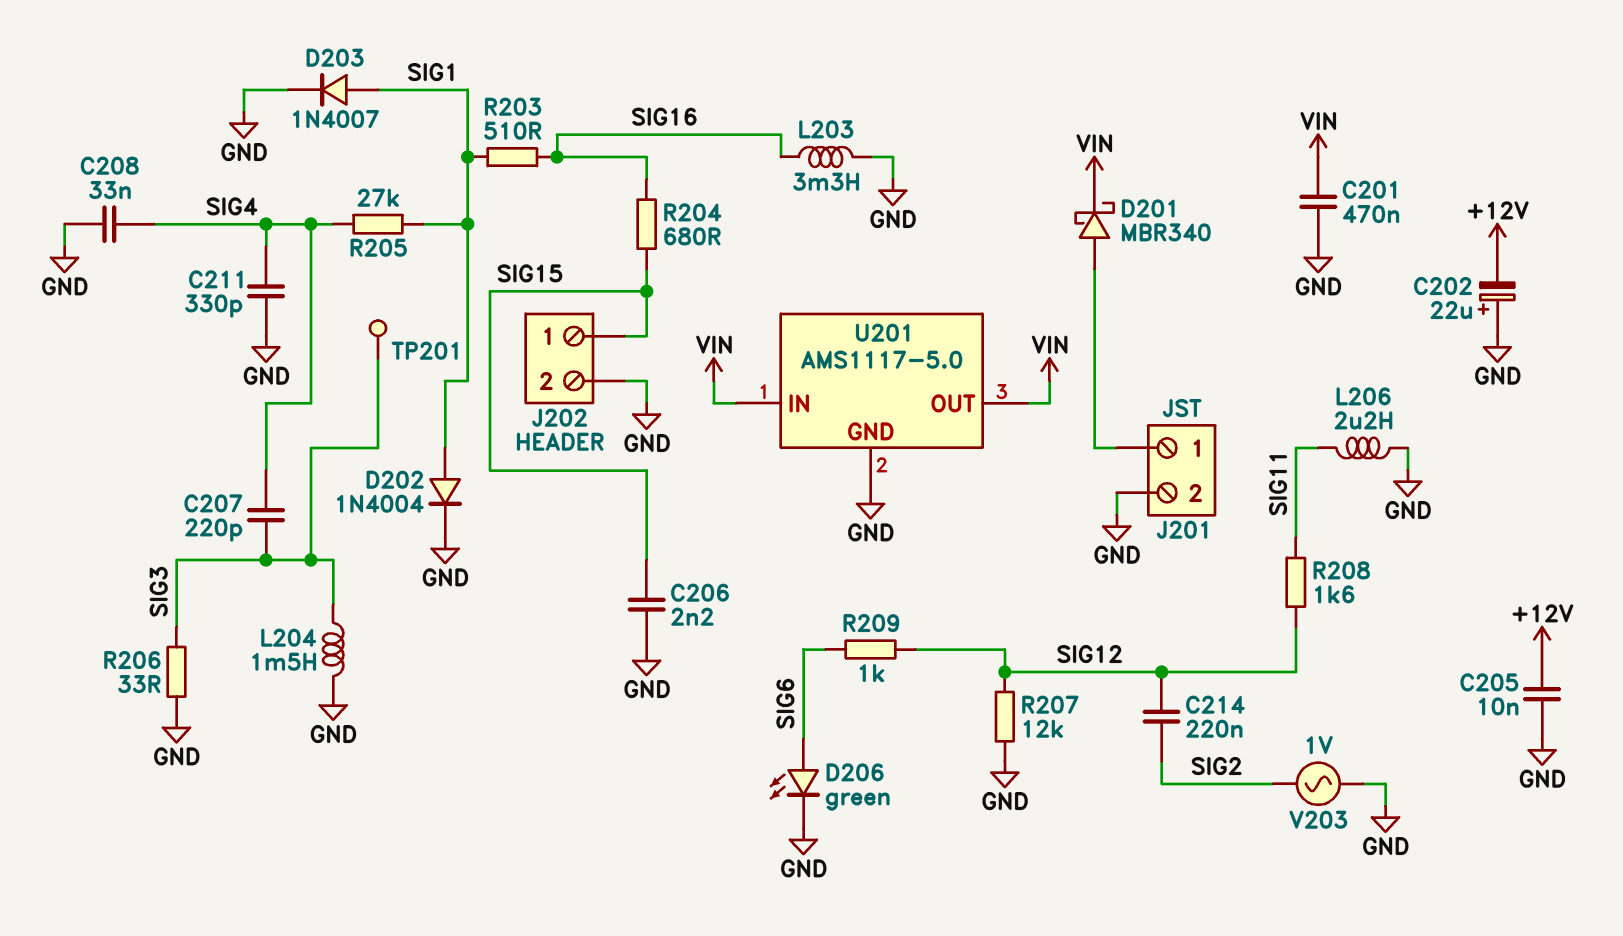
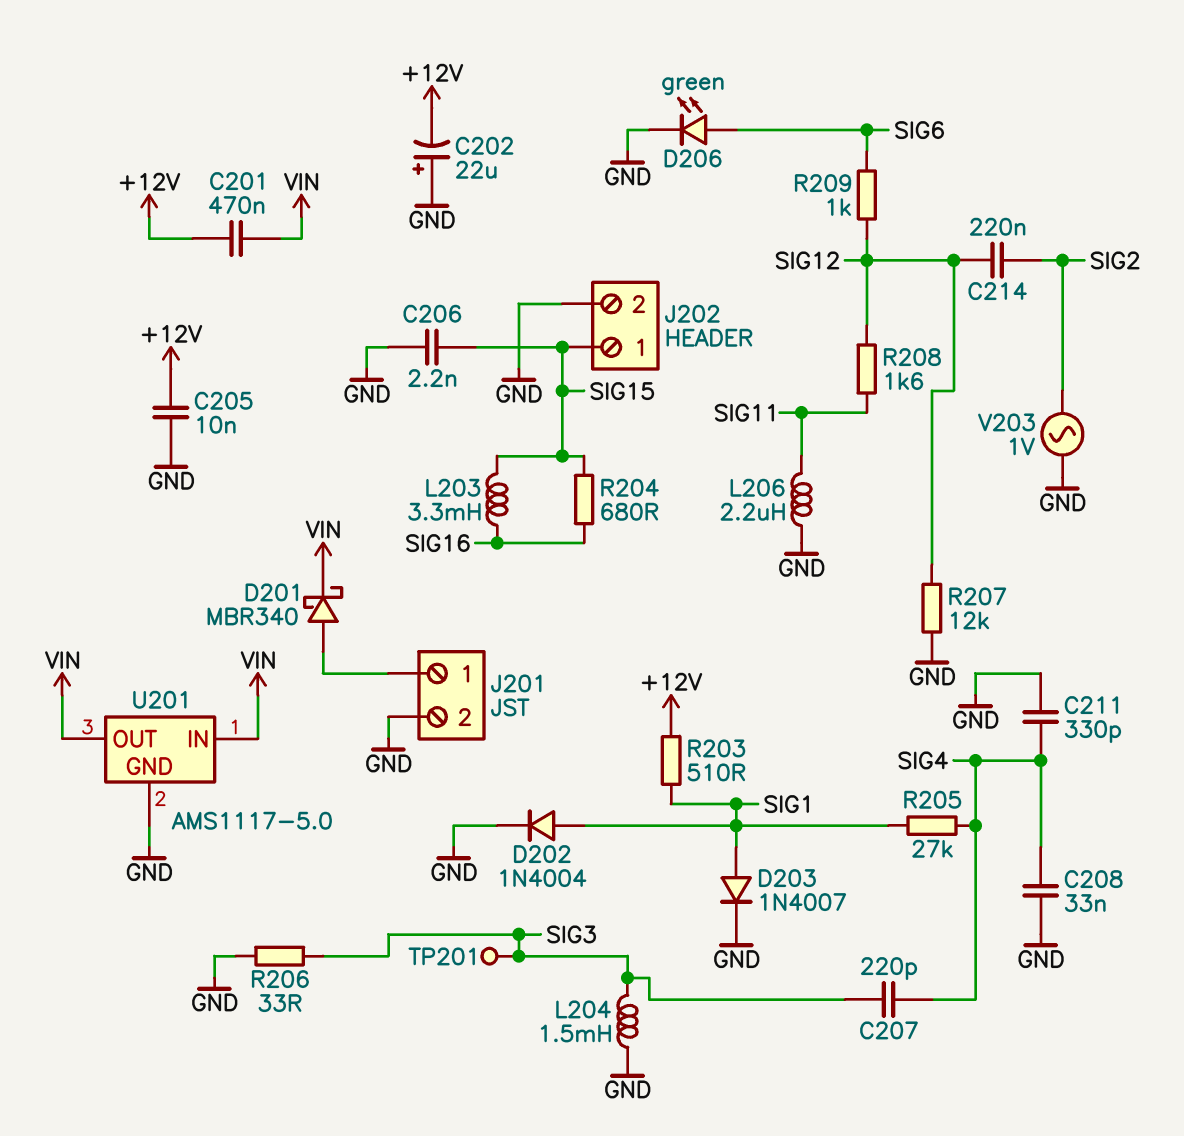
C201: 470nF (GND, VIN) -> 470nF (+12V, VIN)
L203: 3.3mH (GND, SIG16) -> 3.3mH (SIG15, SIG16)
R203: 510 (SIG1, SIG16) -> 510 (+12V, SIG1)

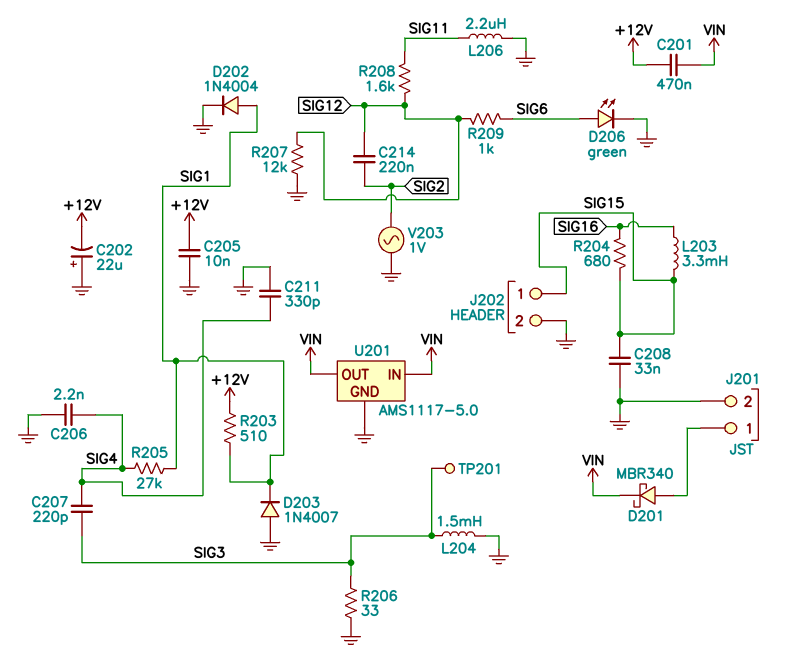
C206: 2.2nF (GND, SIG15) -> 2.2nF (GND, SIG4)
C208: 33nF (GND, SIG4) -> 33nF (GND, SIG15)
D203: diode 1N4007 (A SIG1, K GND) -> diode 1N4007 (A GND, K SIG1)

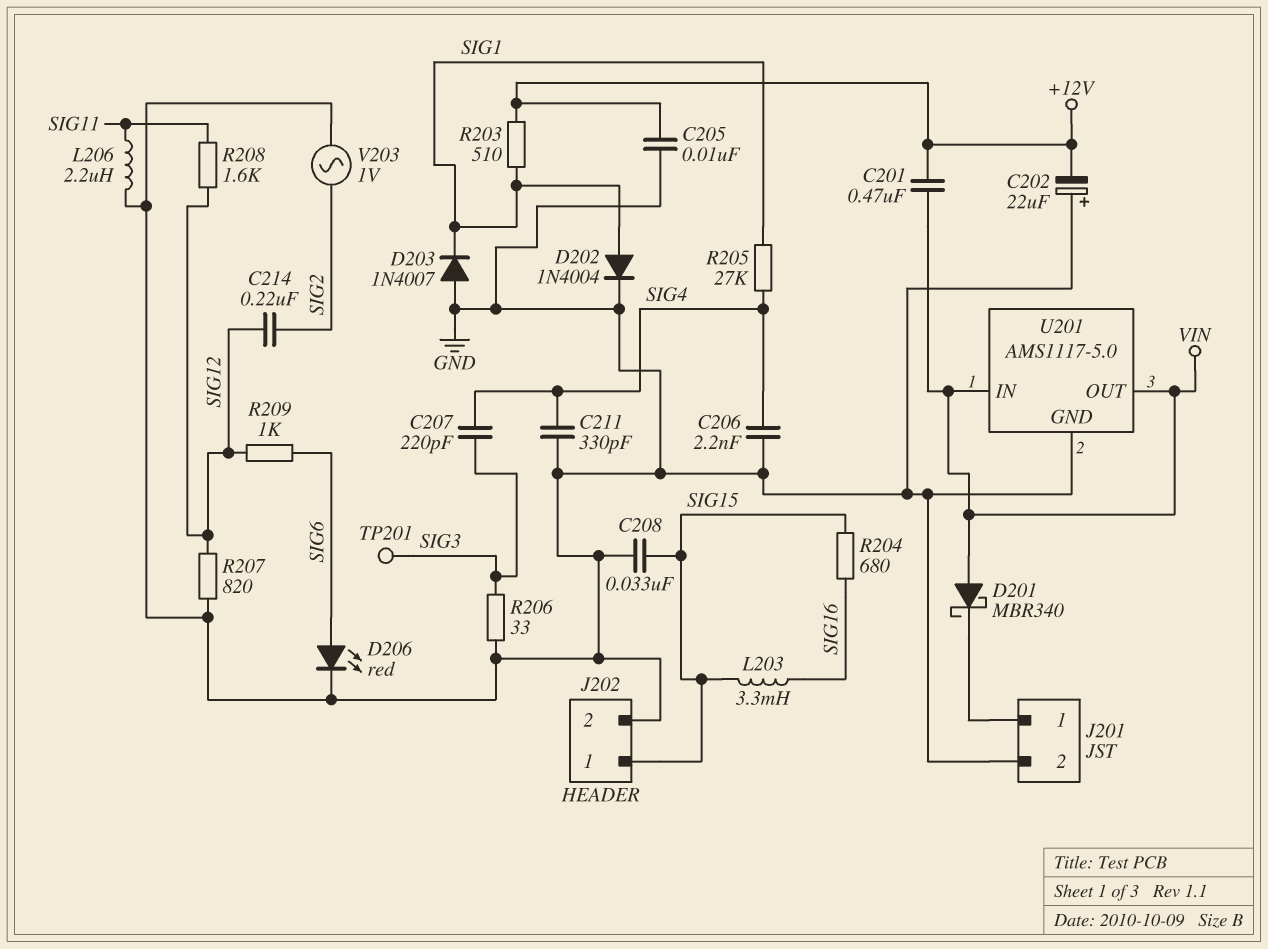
D201: schottky MBR340 (A J201/1, K VIN) -> schottky MBR340 (A VIN, K J201/1)
D206: LED green (A SIG6, K GND) -> LED red (A SIG6, K GND)
L204: 1.5mH (GND, SIG3) -> none
R207: 12k (GND, SIG12) -> 820 (GND, SIG12)

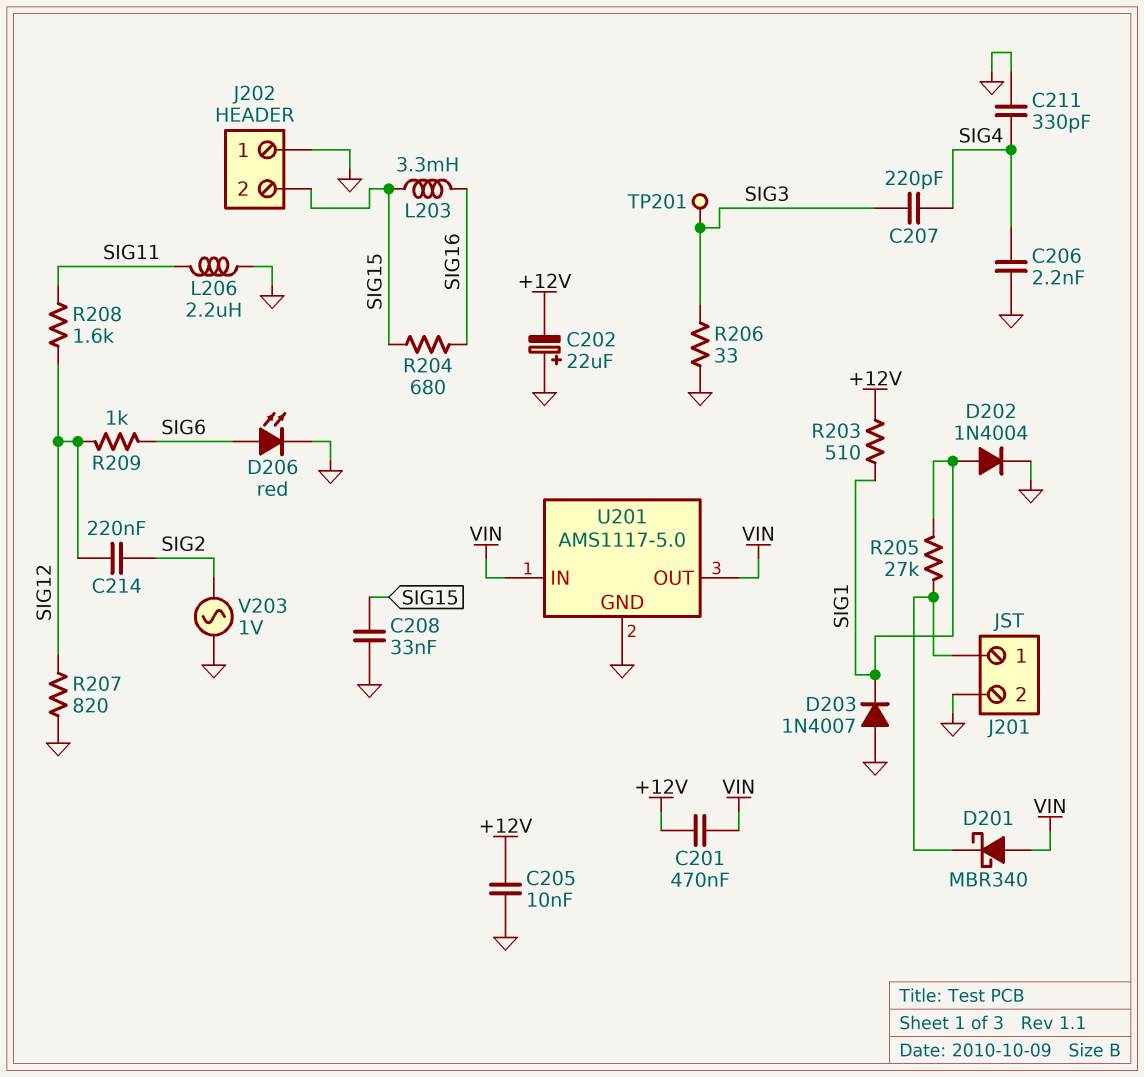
J202 pin 1: SIG15 -> GND
J202 pin 2: GND -> SIG15
R205: 27k (SIG1, SIG4) -> 27k (J201/1, SIG1)

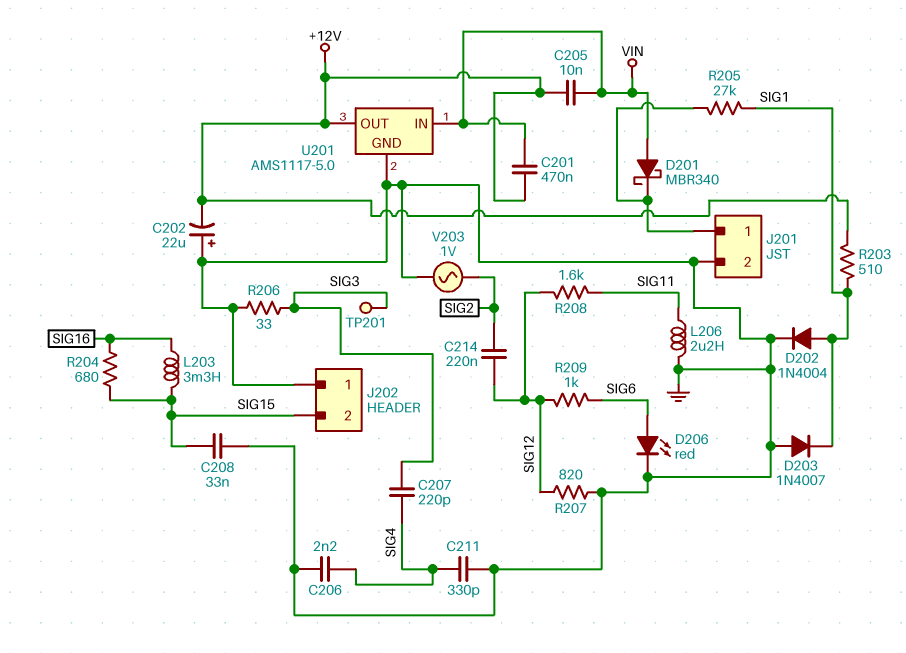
C205: 10nF (+12V, GND) -> 10nF (+12V, VIN)
U201 pin OUT: VIN -> +12V

